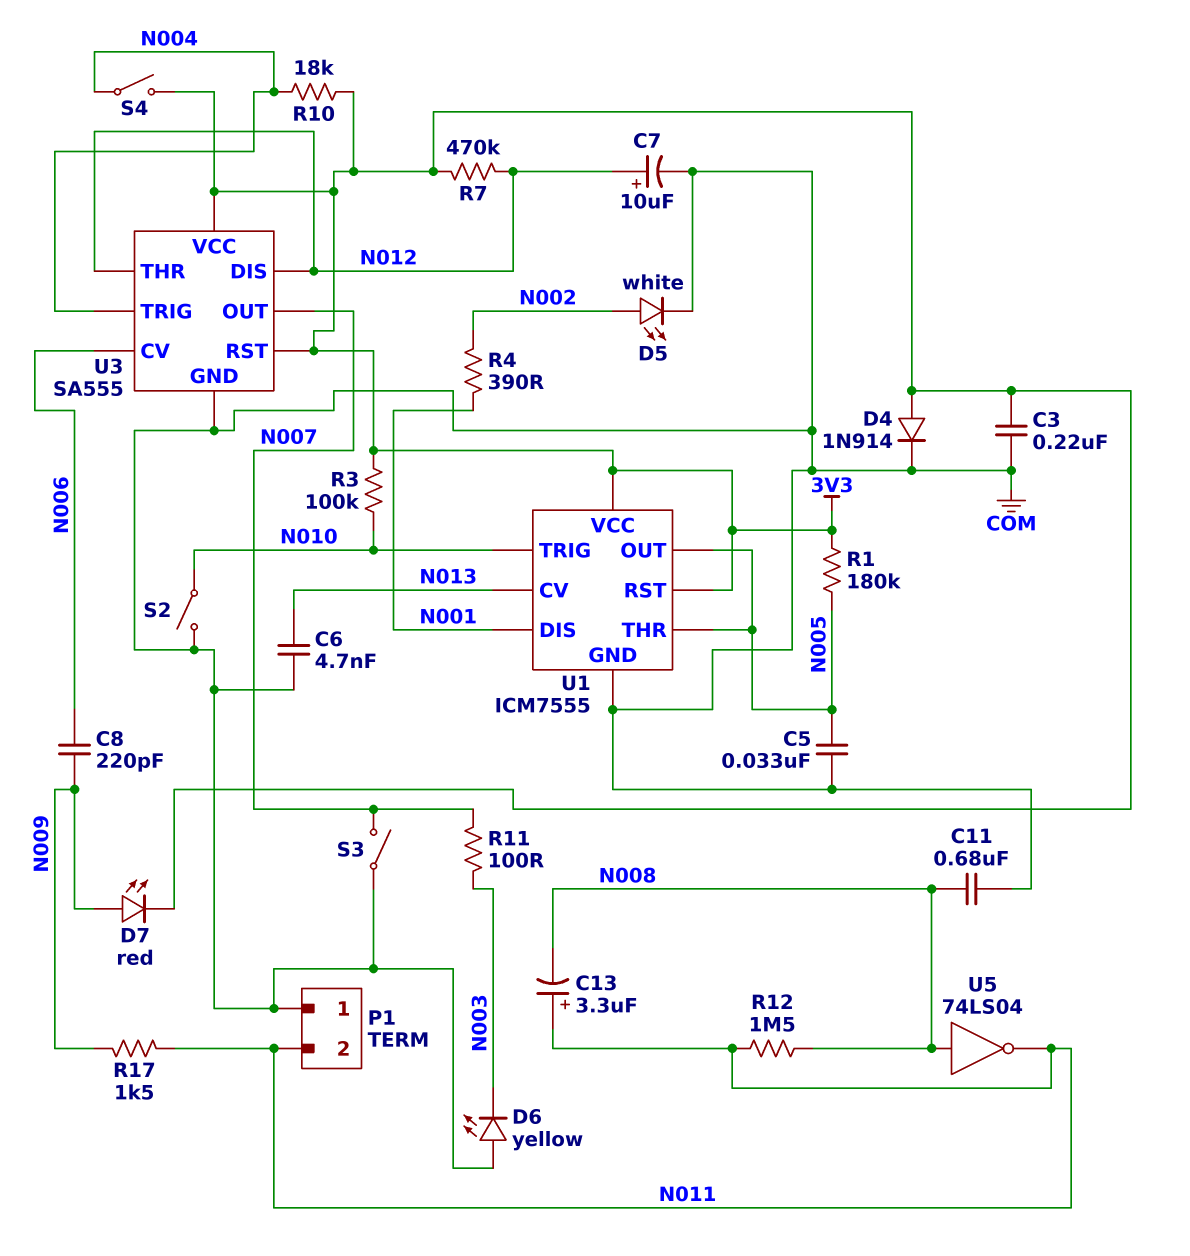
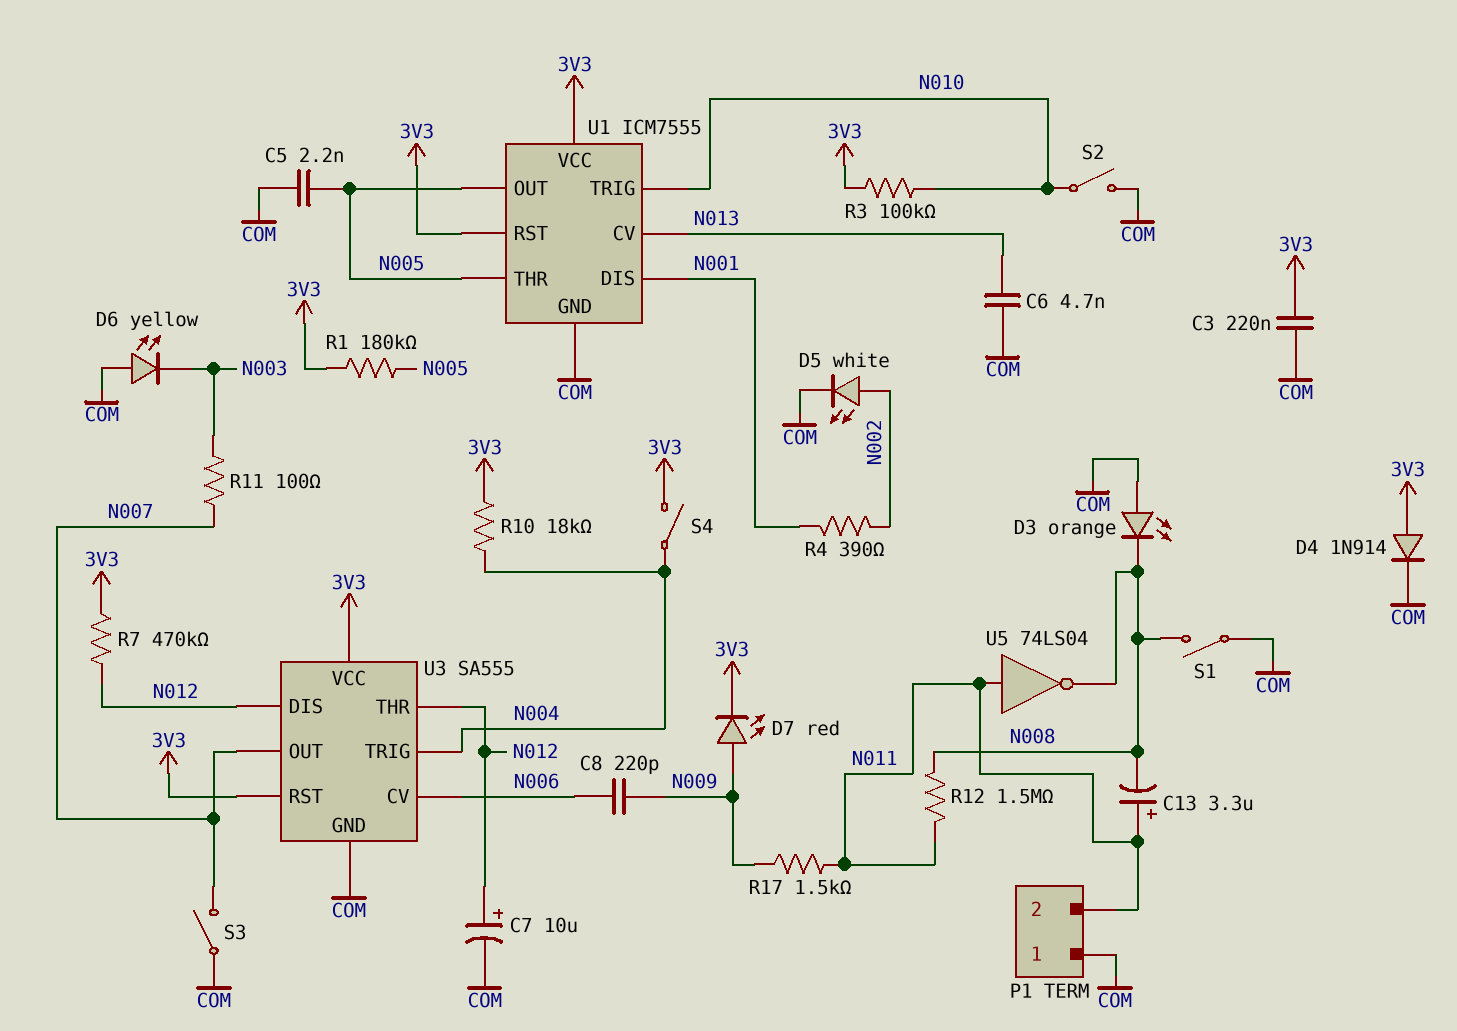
C5: 33nF (COM, N005) -> 2.2nF (COM, N005)
C11: 680nF (COM, N008) -> none
D3: none -> LED orange (A COM, K N008)
S1: none -> switch (COM, N008)
U5: NOT 74LS04 (in N008, out N011) -> NOT 74LS04 (in N011, out N008)

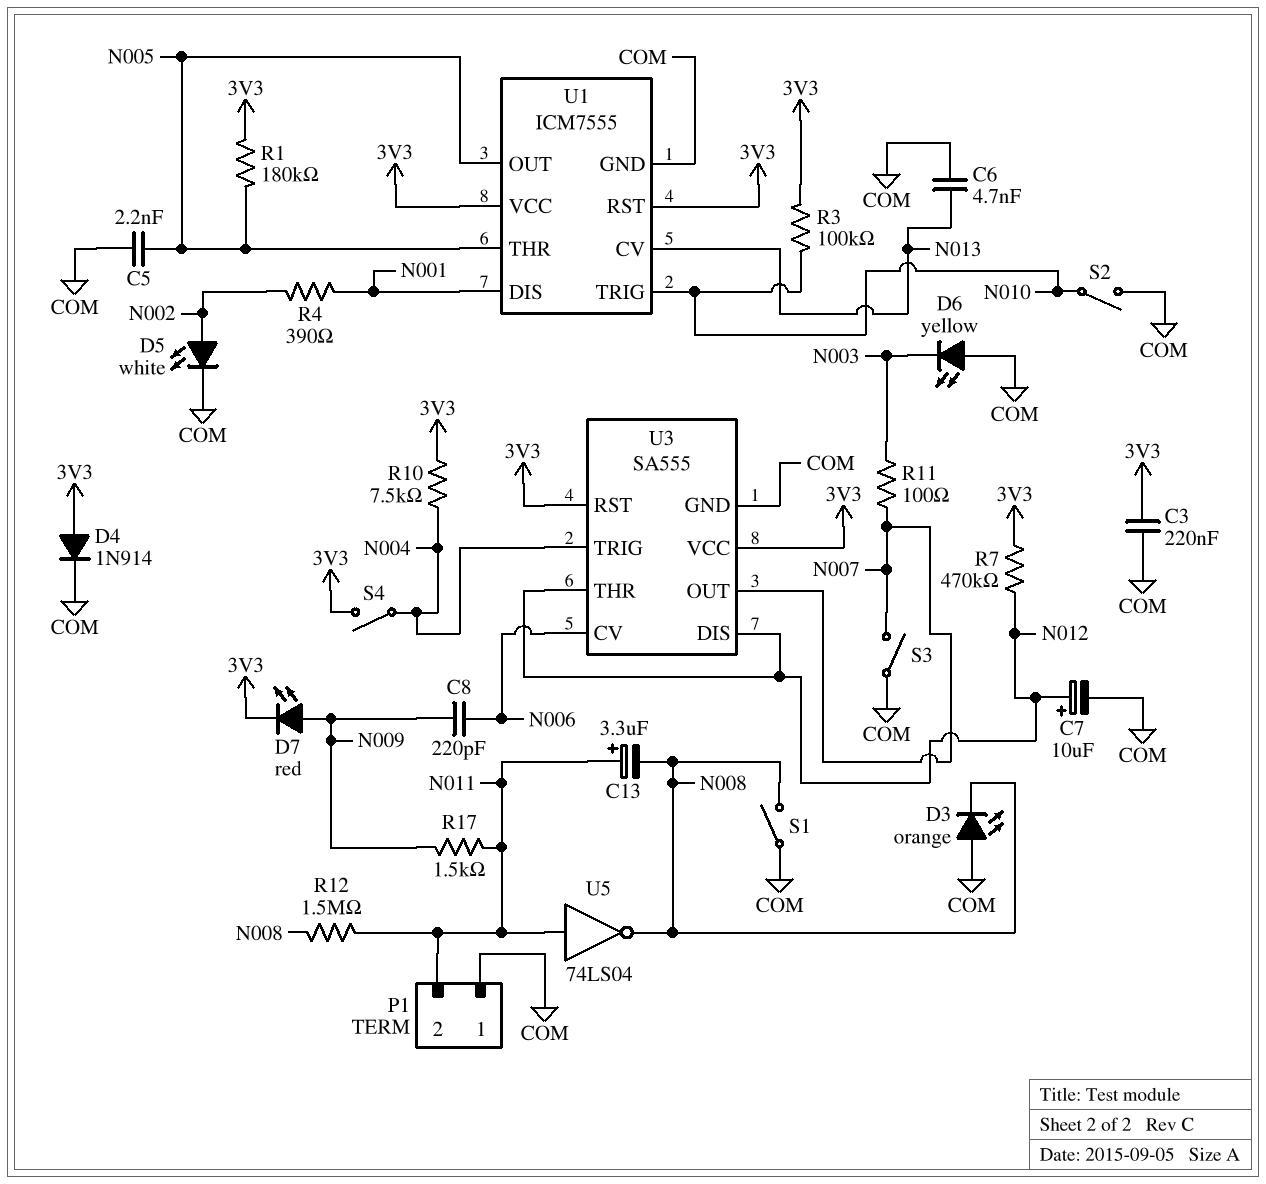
R10: 18k (3V3, N004) -> 7.5k (3V3, N004)

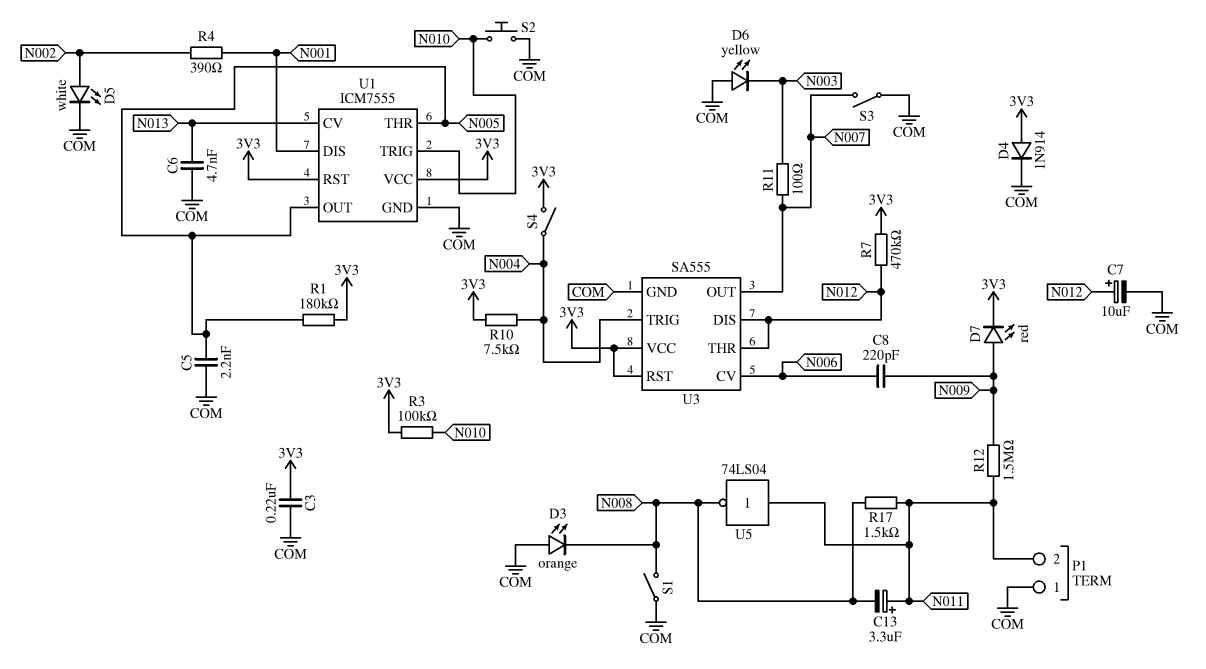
R12: 1.5M (N008, N011) -> 1.5M (N009, N011)
R17: 1.5k (N009, N011) -> 1.5k (N008, N011)
S2: switch (COM, N010) -> button (COM, N010)

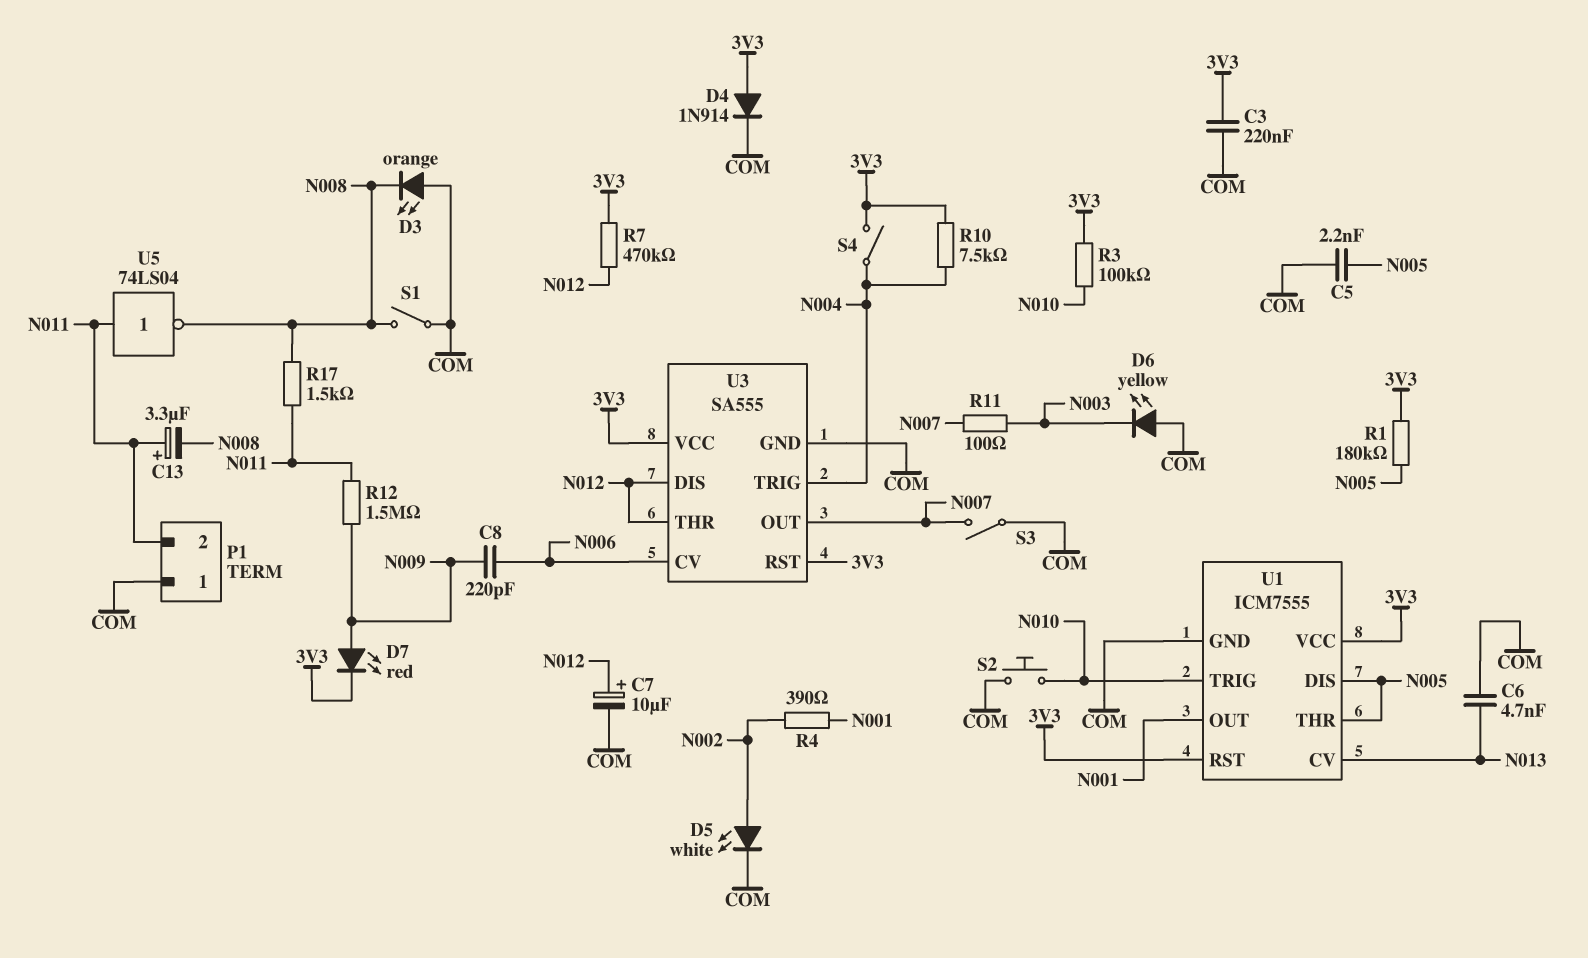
U1 pin DIS: N001 -> N005
U1 pin OUT: N005 -> N001

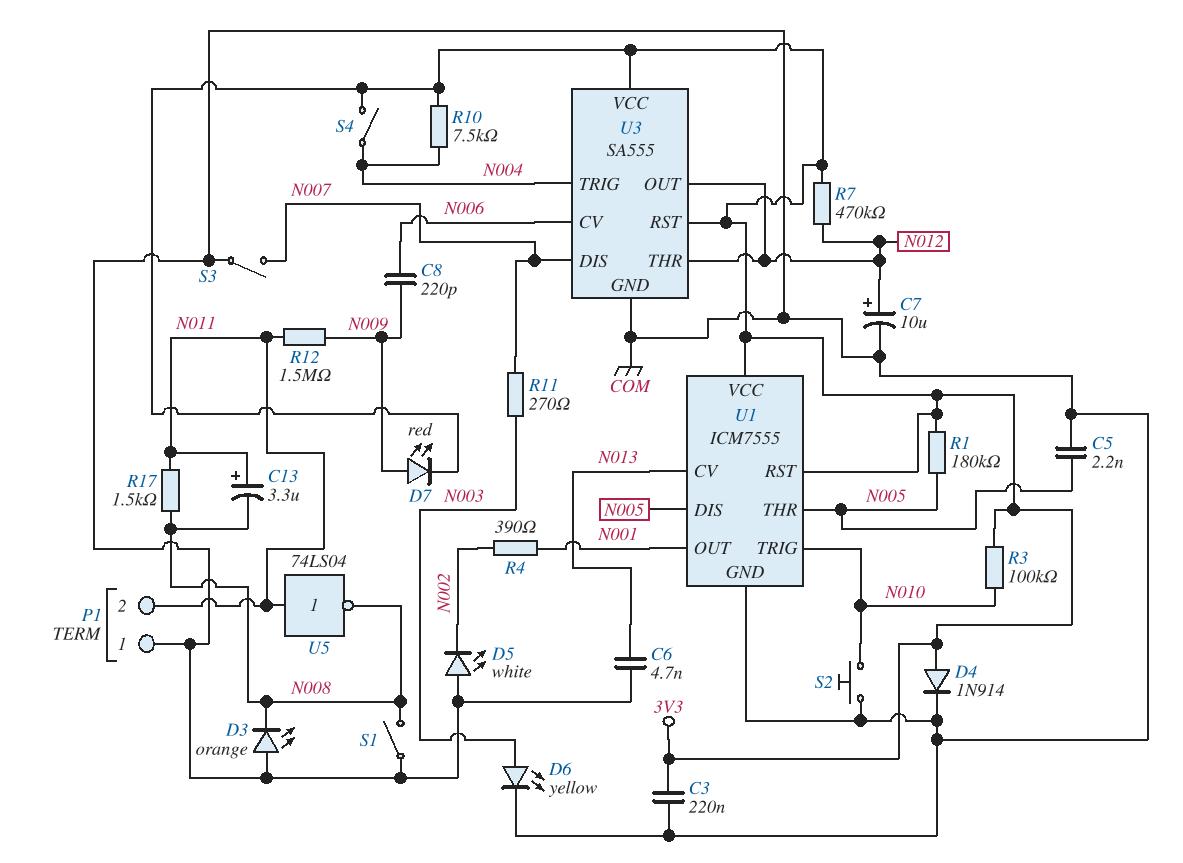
D5: LED white (A N002, K COM) -> LED white (A COM, K N002)
D6: LED yellow (A COM, K N003) -> LED yellow (A N003, K COM)
R11: 100 (N003, N007) -> 270 (N003, N007)
U3 pin DIS: N012 -> N007
U3 pin OUT: N007 -> N012

